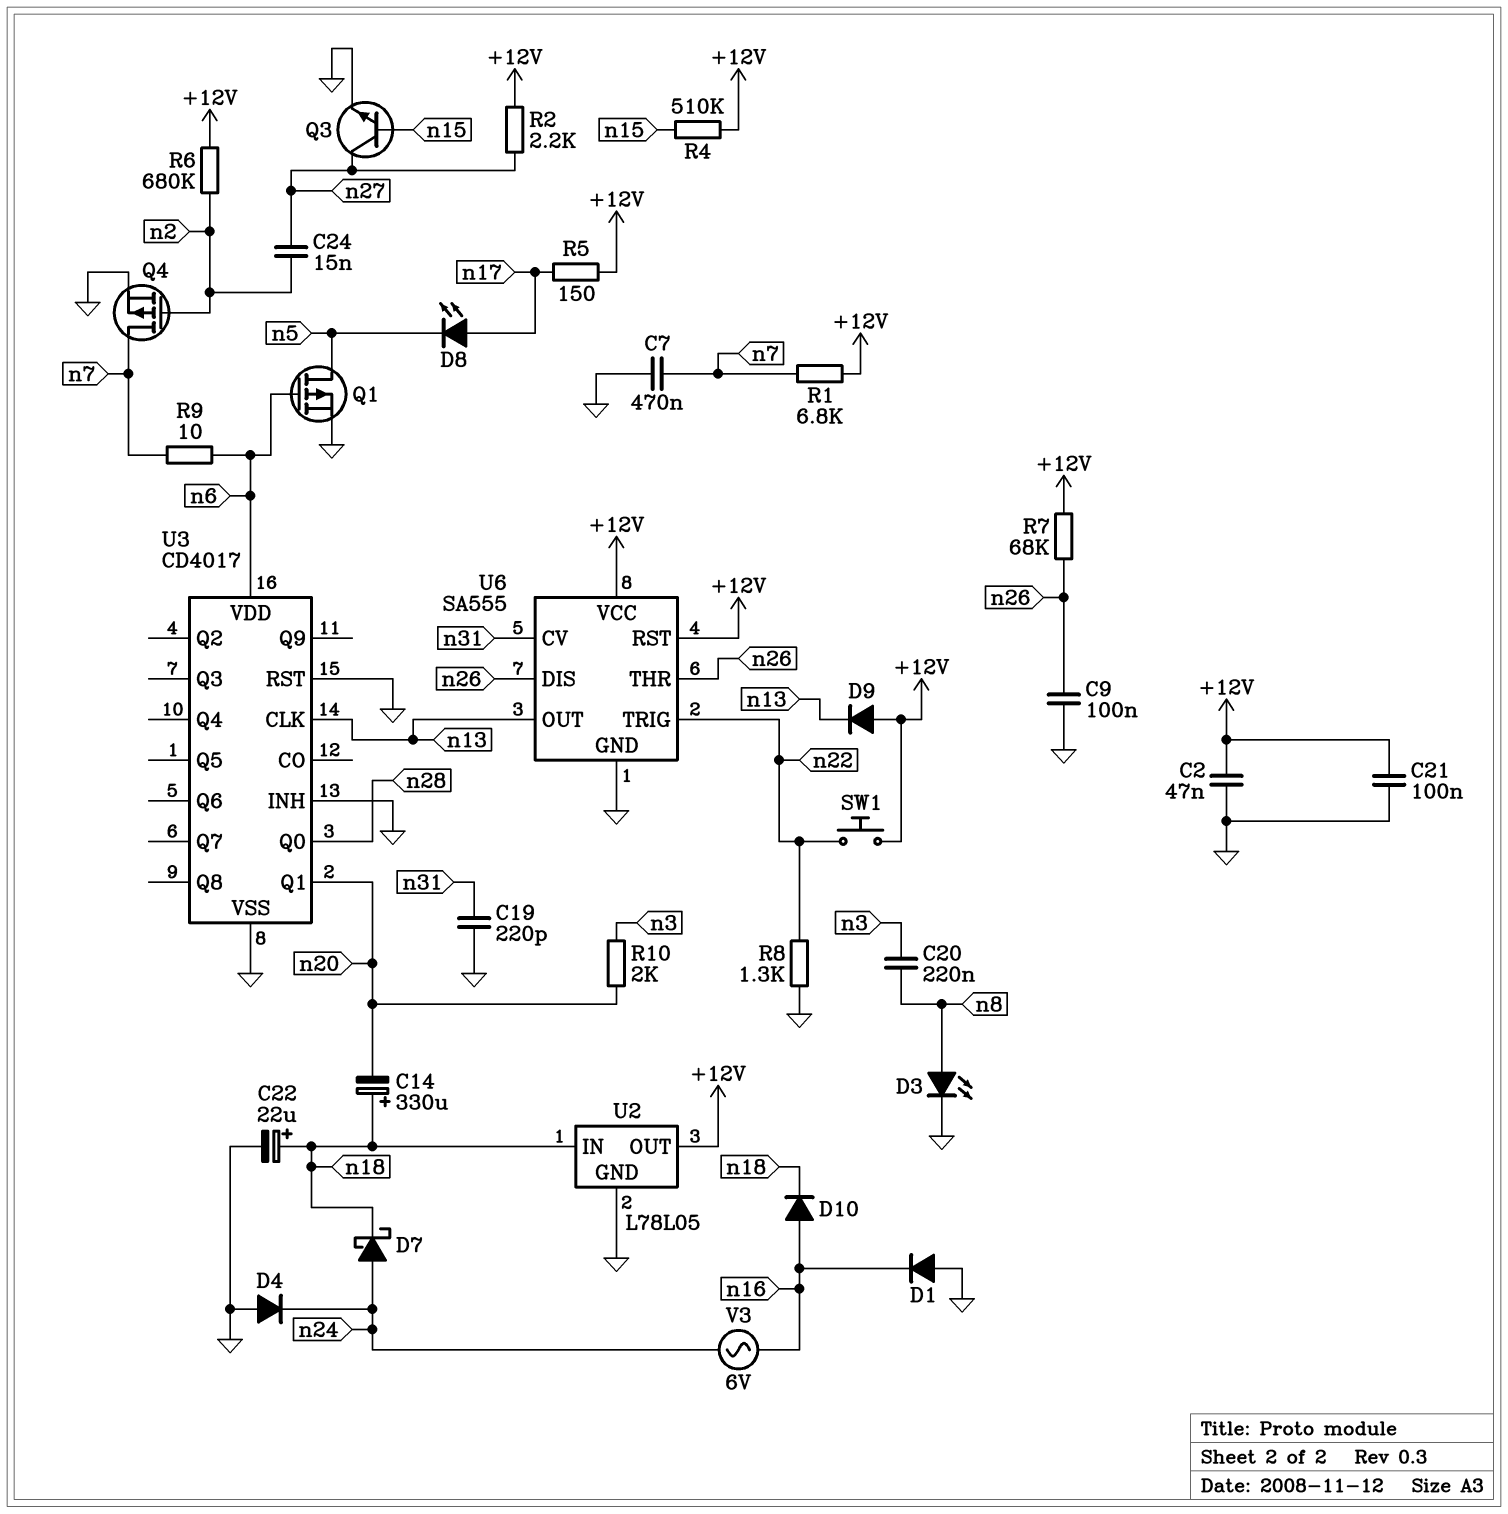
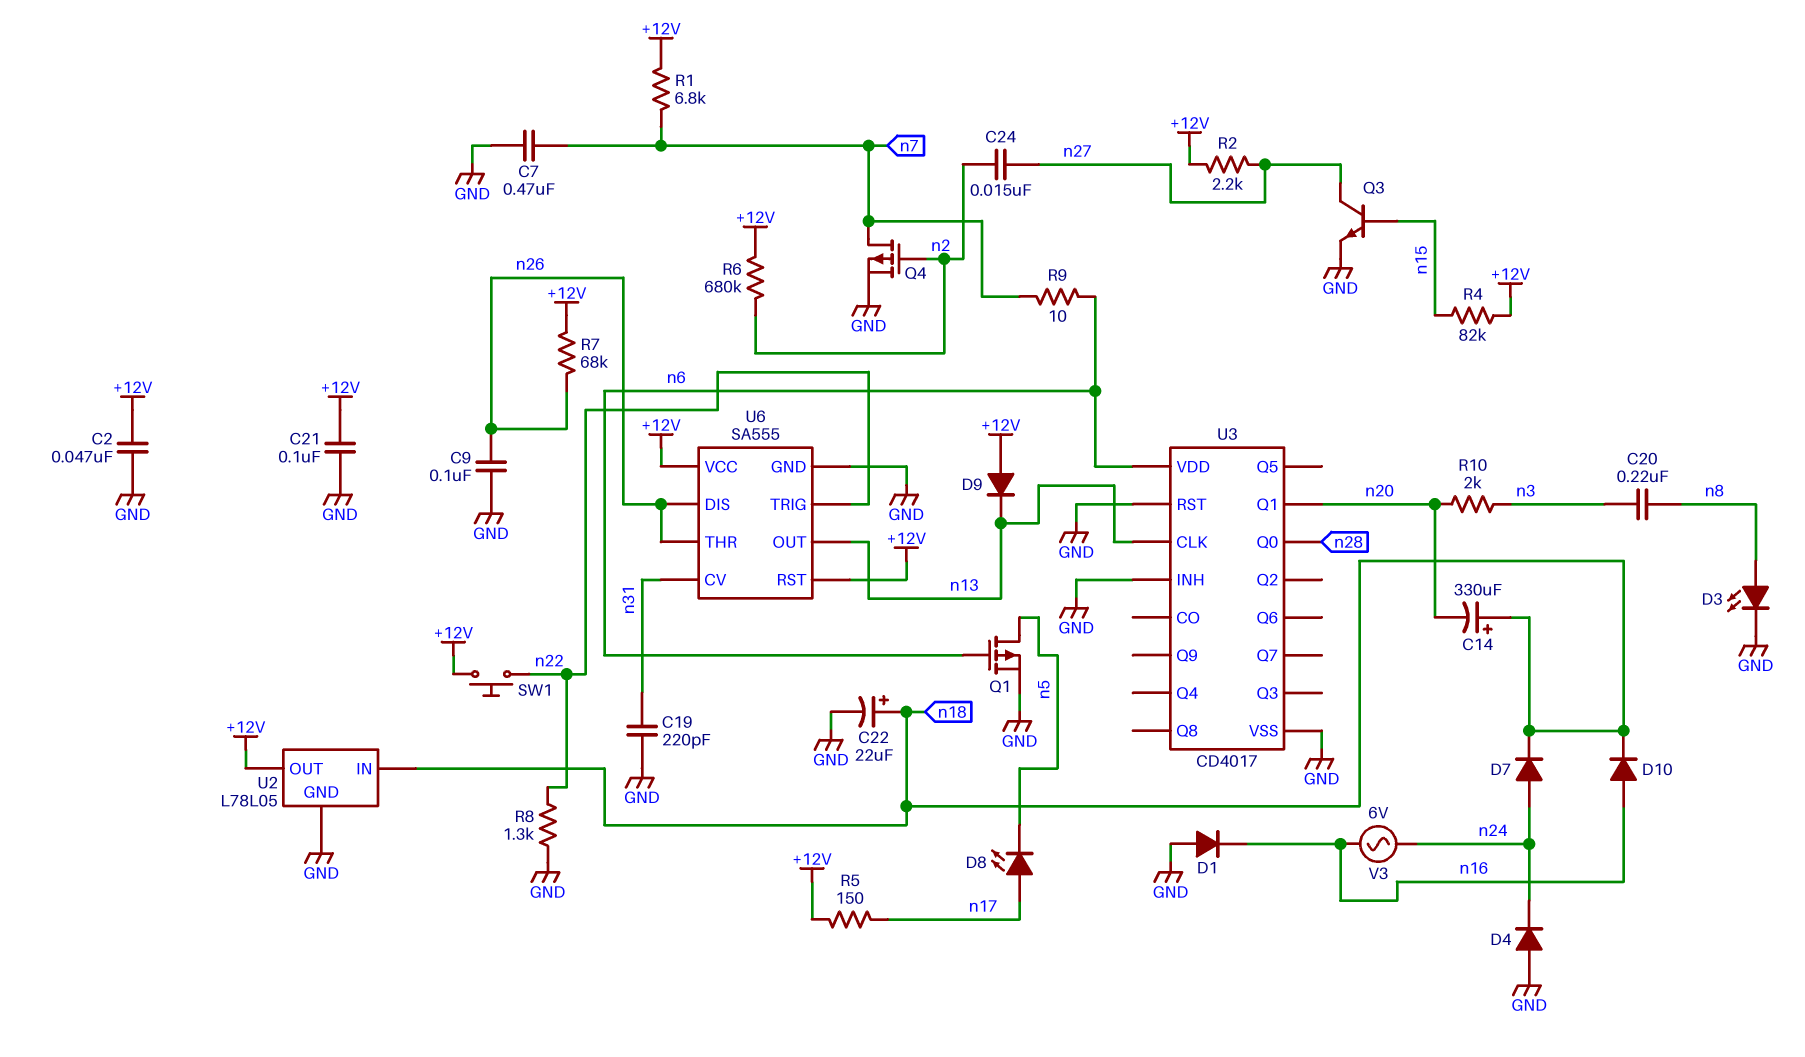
D7: schottky (A n24, K n18) -> diode (A n24, K n18)
R4: 510k (+12V, n15) -> 82k (+12V, n15)

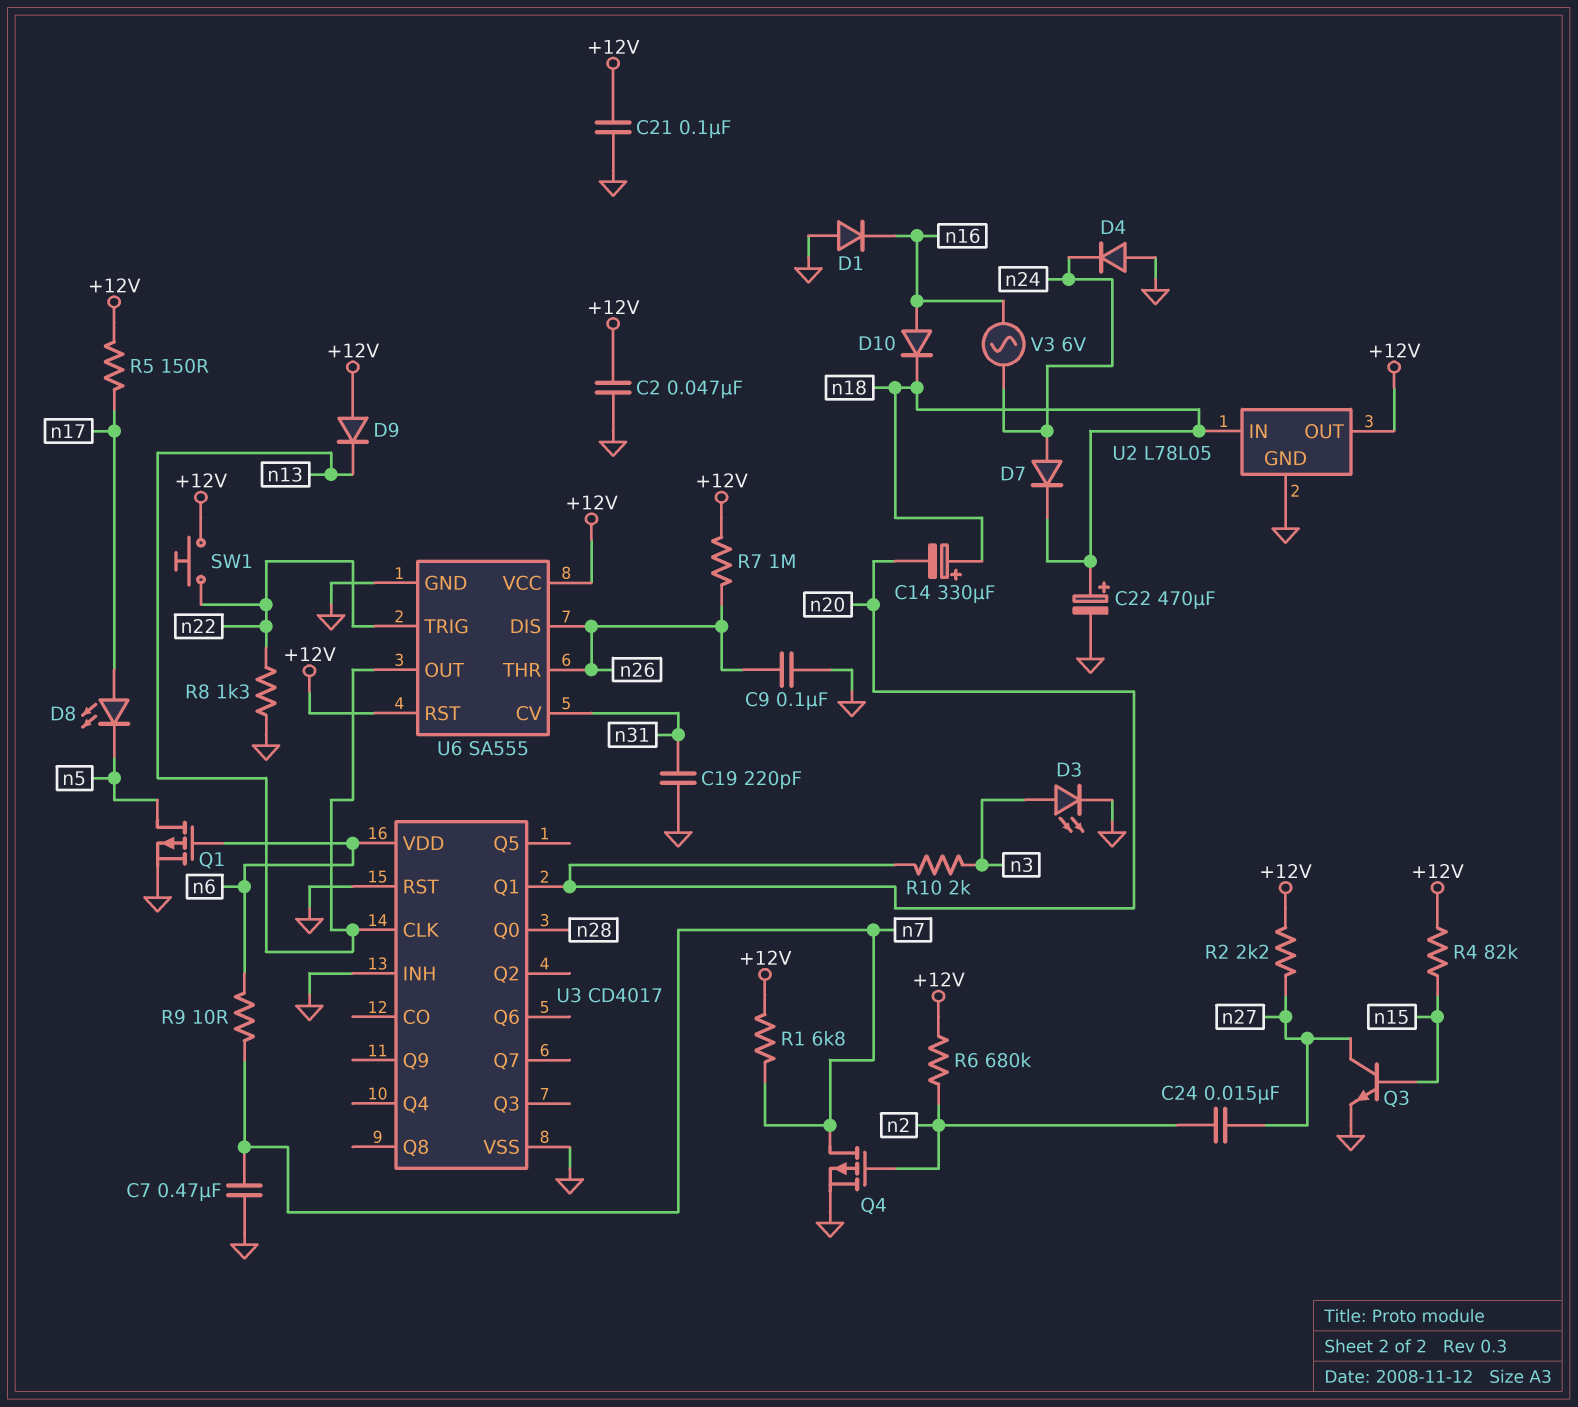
C20: 220nF (n3, n8) -> none
C22: 22uF (plus n18, minus GND) -> 470uF (plus n18, minus GND)
D3: LED (A n8, K GND) -> LED (A n3, K GND)
R7: 68k (+12V, n26) -> 1M (+12V, n26)

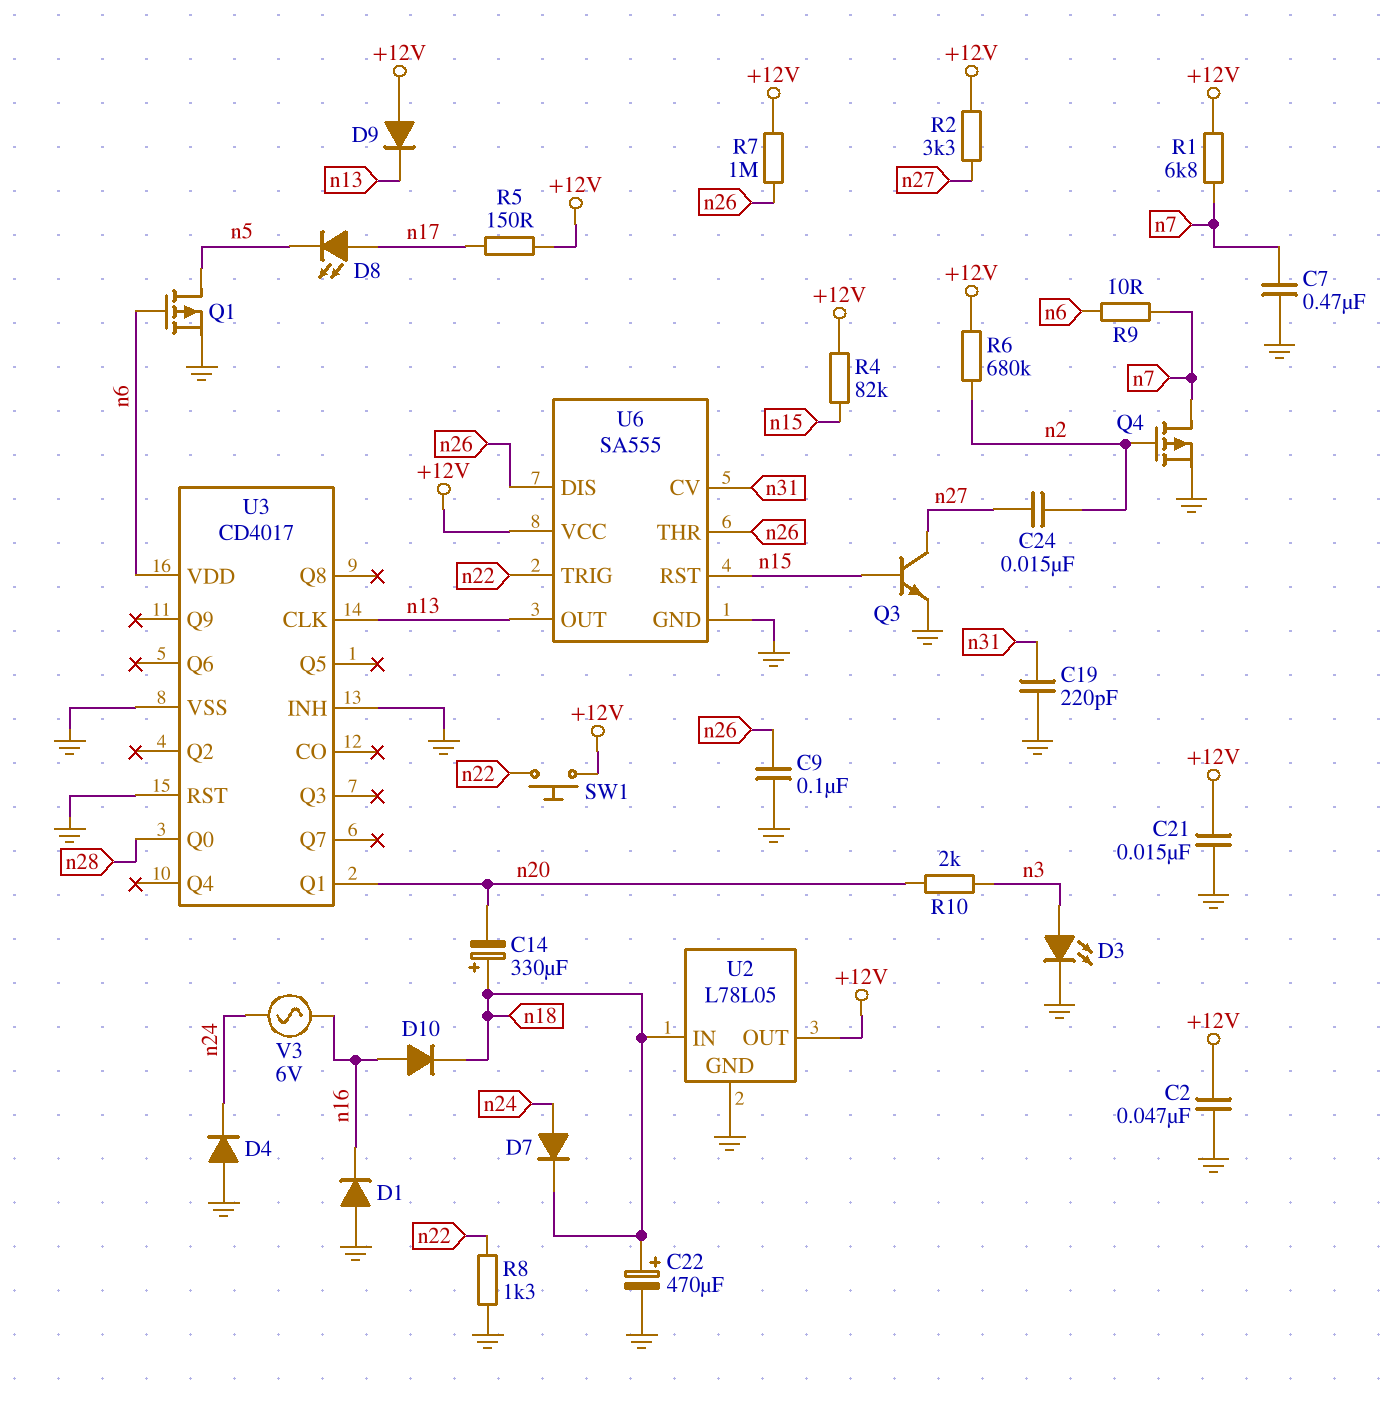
C21: 100nF (+12V, GND) -> 15nF (+12V, GND)
R2: 2.2k (+12V, n27) -> 3.3k (+12V, n27)
U6 pin RST: +12V -> n15

